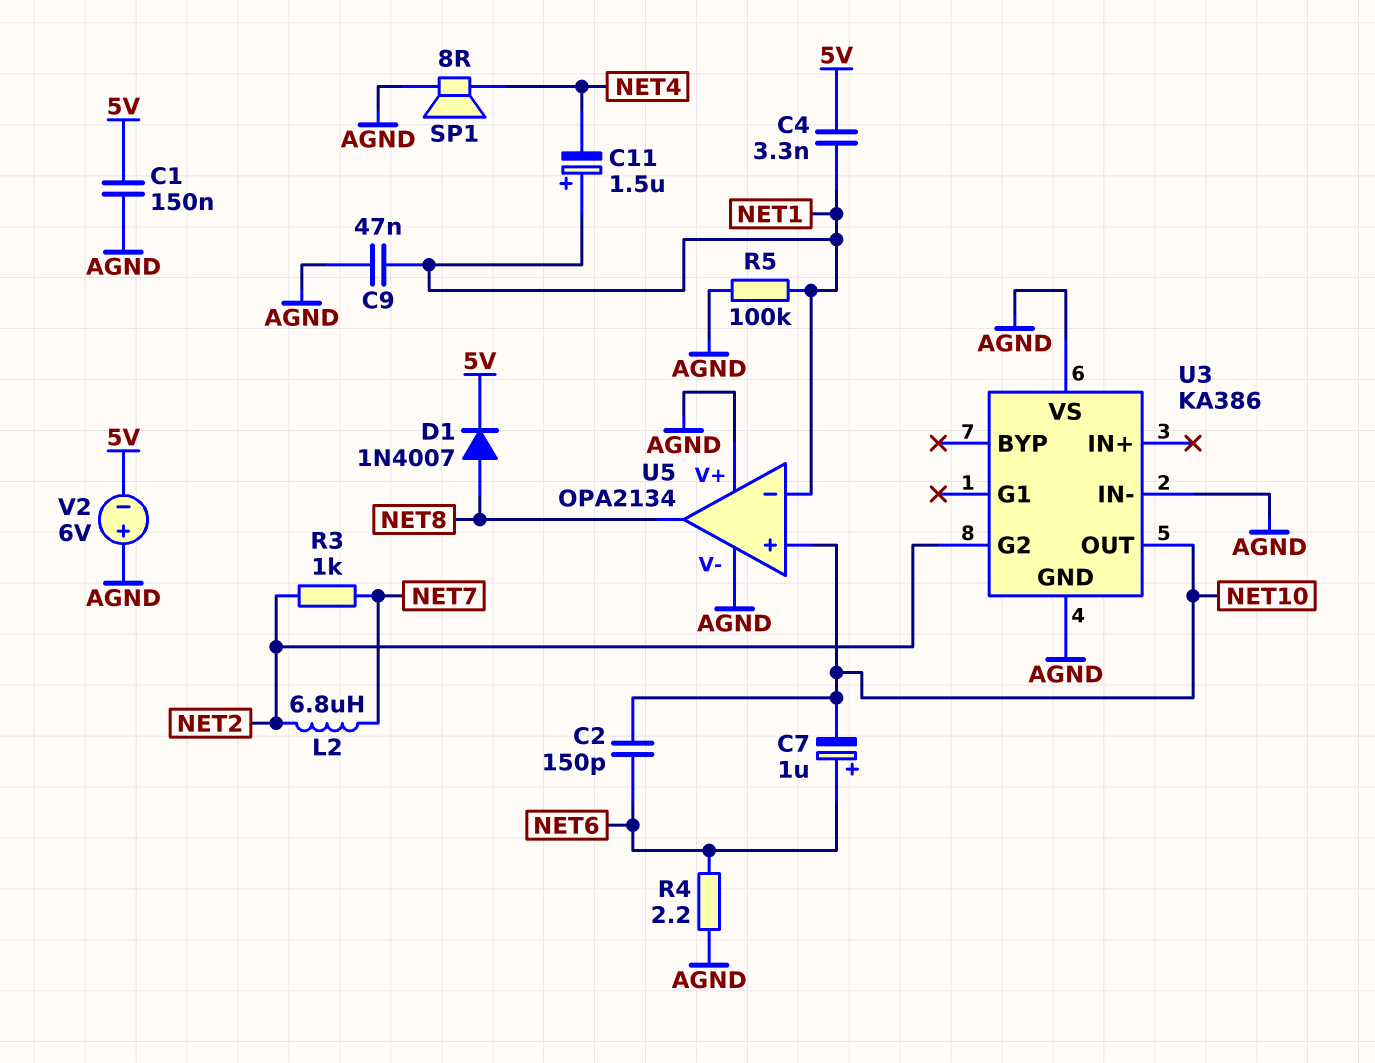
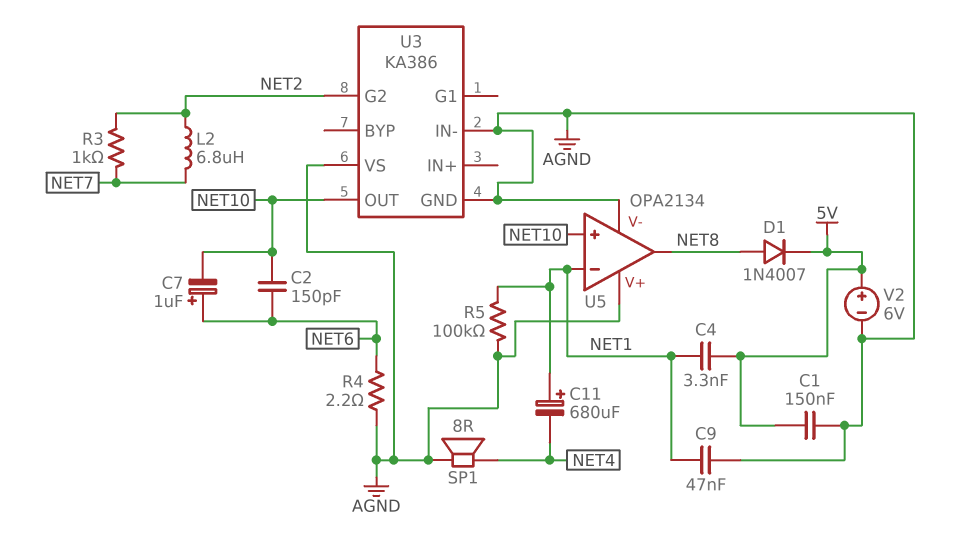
C11: 1.5uF (plus NET1, minus NET4) -> 680uF (plus NET1, minus NET4)
V2: 6V (plus AGND, minus 5V) -> 6V (plus 5V, minus AGND)

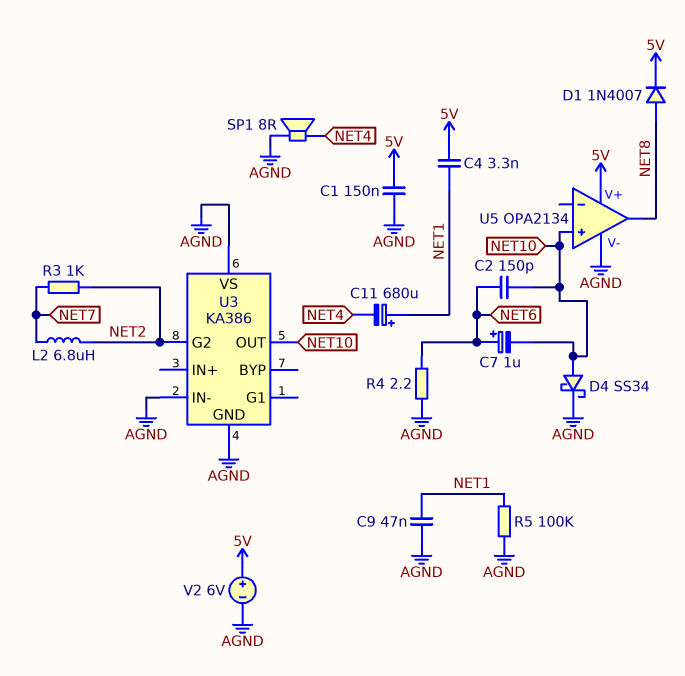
D4: none -> schottky SS34 (A NET10, K AGND)
U5 pin V+: AGND -> 5V
U5 pin in-: NET1 -> none

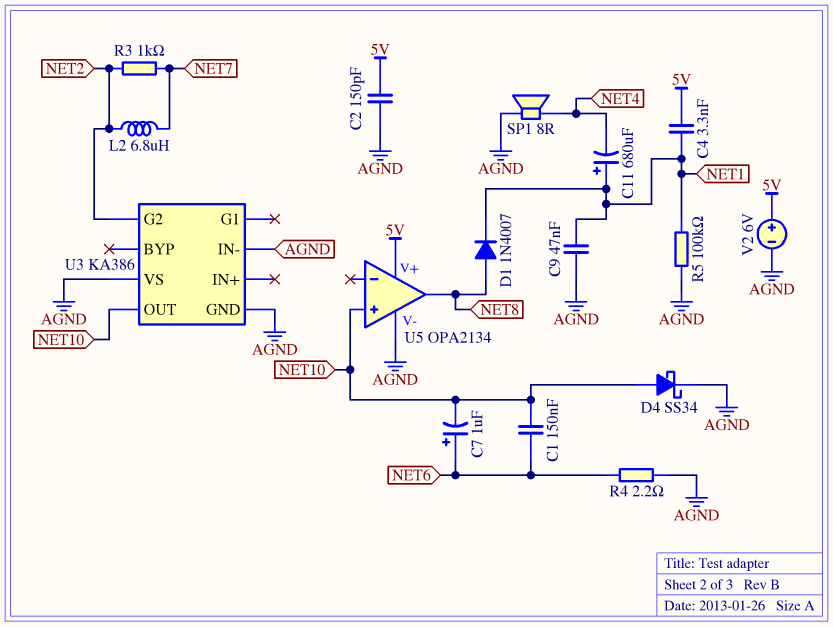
C1: 150nF (5V, AGND) -> 150nF (NET6, NET10)
C2: 150pF (NET6, NET10) -> 150pF (5V, AGND)
D1: diode 1N4007 (A NET8, K 5V) -> diode 1N4007 (A NET8, K NET1)

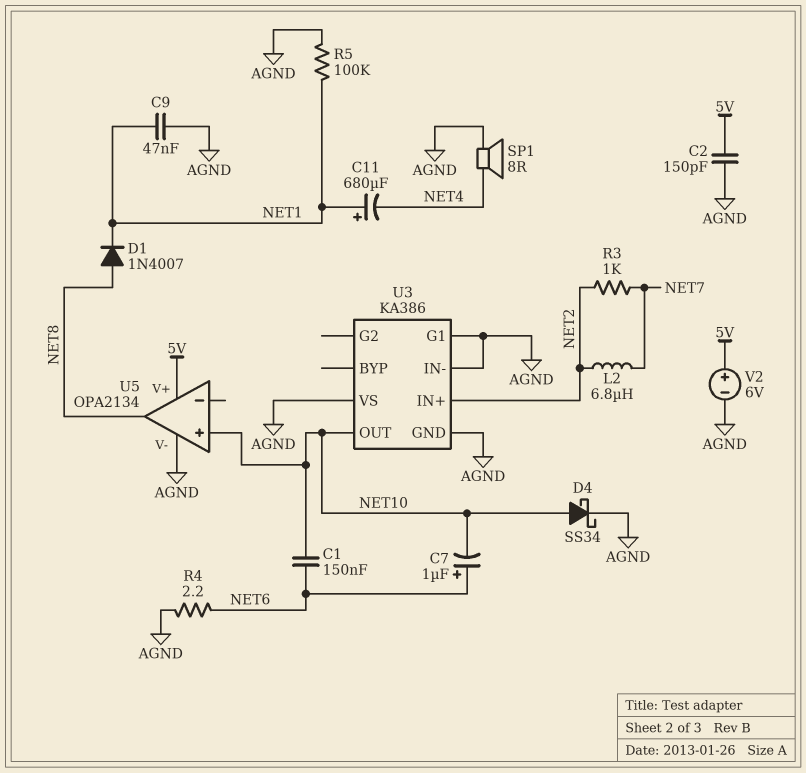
C4: 3.3nF (5V, NET1) -> none
U3 pin G1: none -> AGND
U3 pin G2: NET2 -> none
U3 pin IN+: none -> NET2

